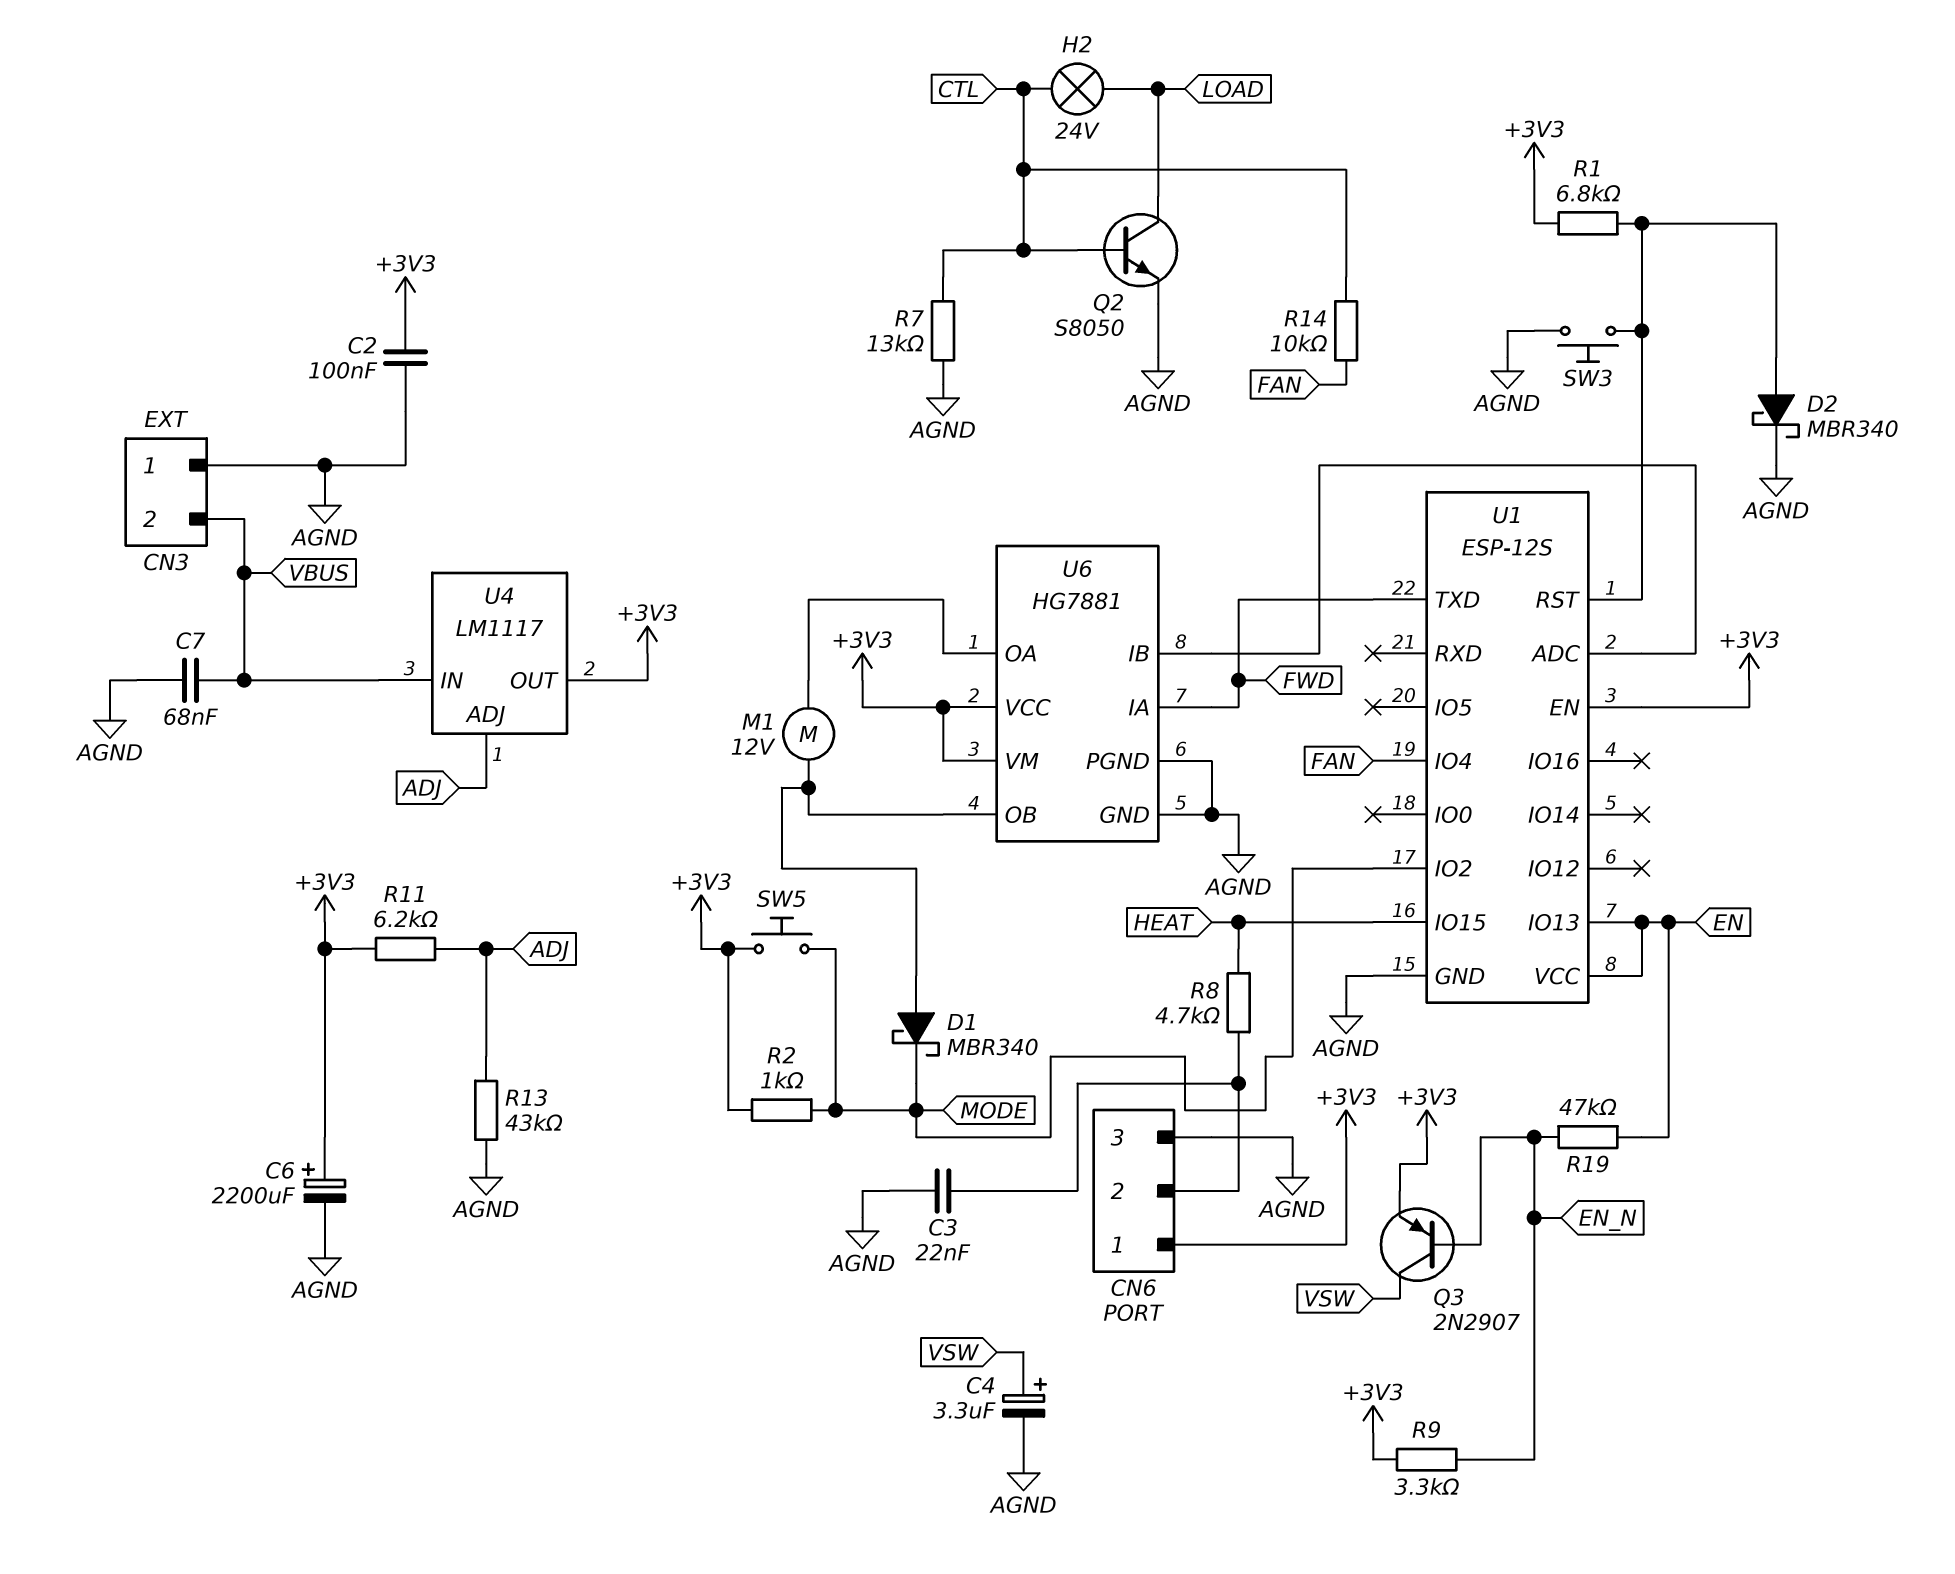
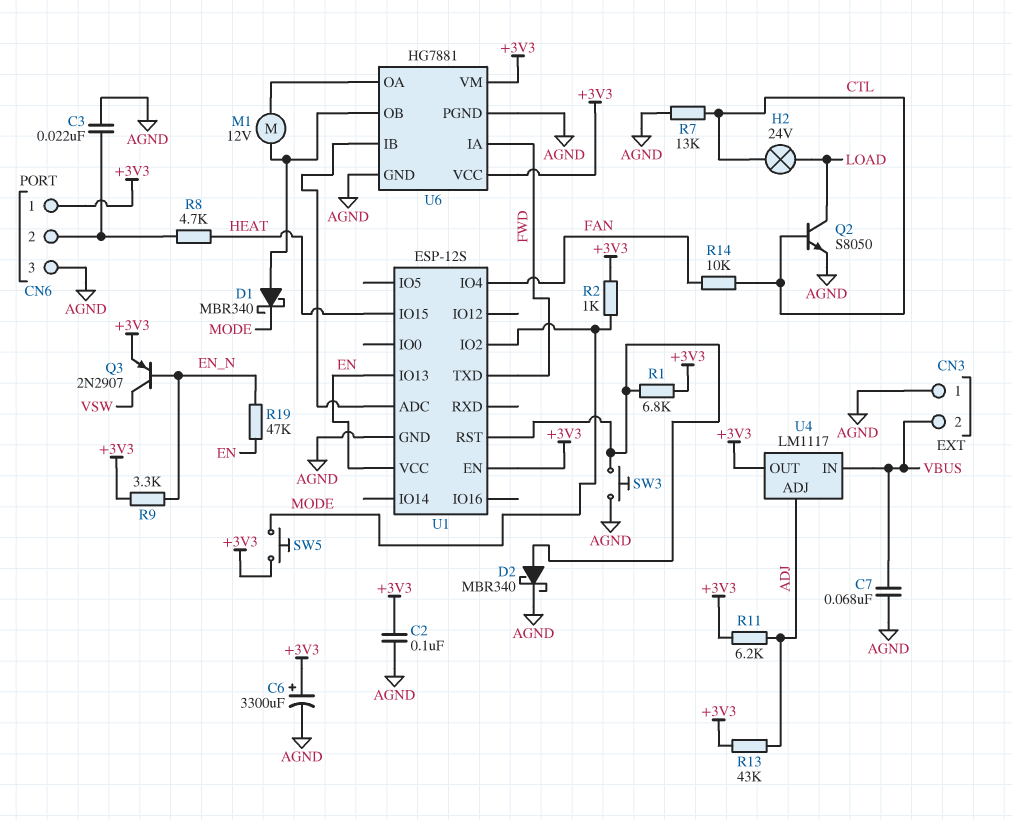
C4: 3.3uF (plus VSW, minus AGND) -> none
C6: 2200uF (plus +3V3, minus AGND) -> 3300uF (plus +3V3, minus AGND)
R13: 43k (ADJ, AGND) -> 43k (+3V3, ADJ)

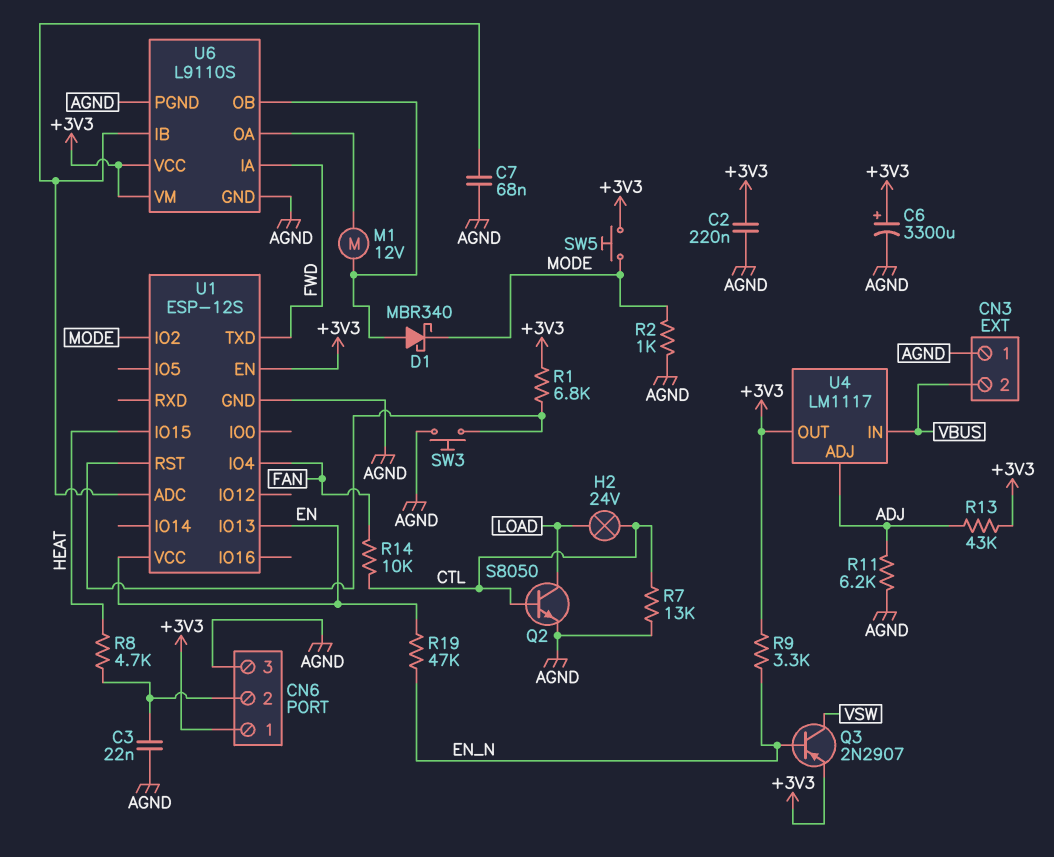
C2: 100nF (+3V3, AGND) -> 220nF (+3V3, AGND)
C7: 68nF (AGND, VBUS) -> 68nF (AGND, U1/ADC)
D2: schottky MBR340 (A U1/RST, K AGND) -> none
R2: 1k (+3V3, MODE) -> 1k (AGND, MODE)
R11: 6.2k (+3V3, ADJ) -> 6.2k (ADJ, AGND)
U6: HG7881 -> L9110S

